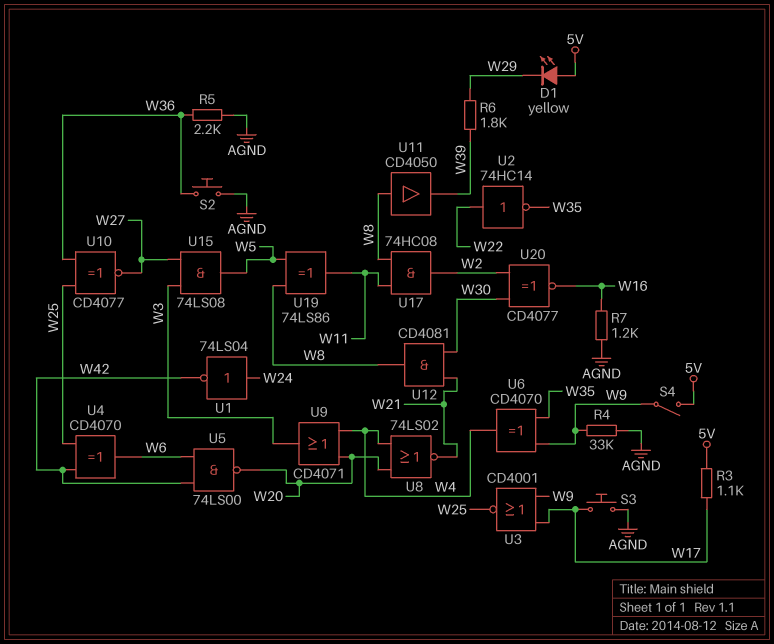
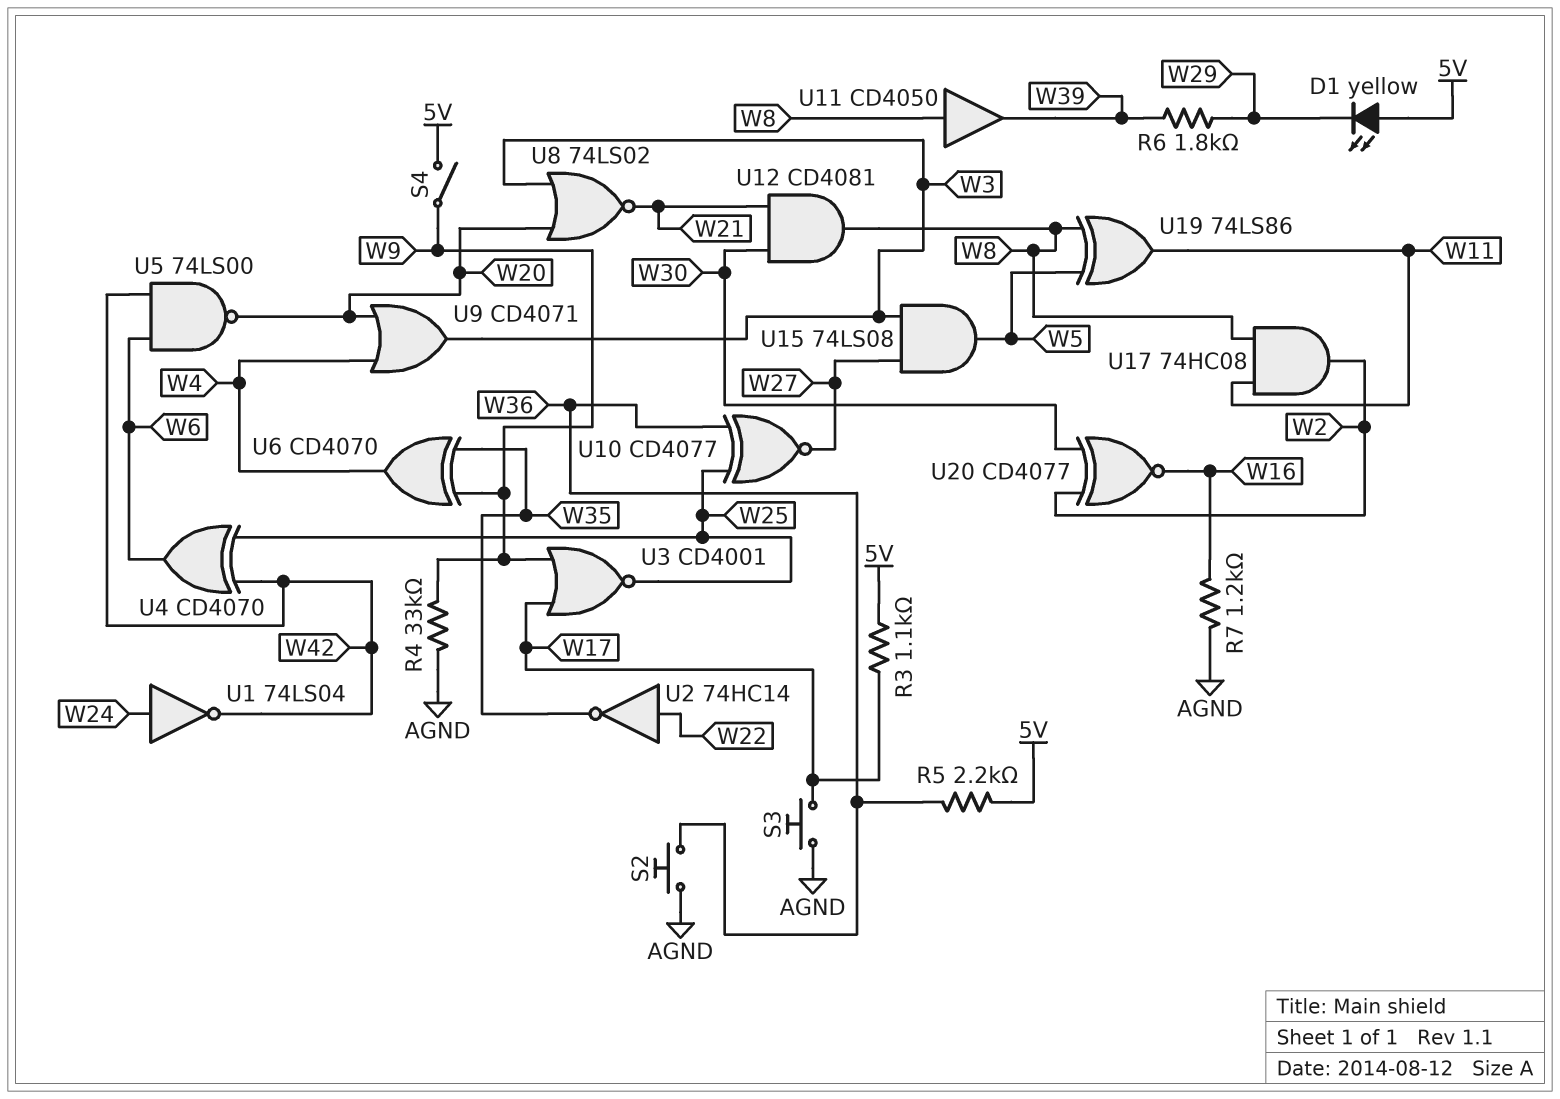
R5: 2.2k (AGND, W36) -> 2.2k (5V, W36)
U8: NOR 74LS02 (in W4, in W20, out W21) -> NOR 74LS02 (in W3, in W20, out W21)

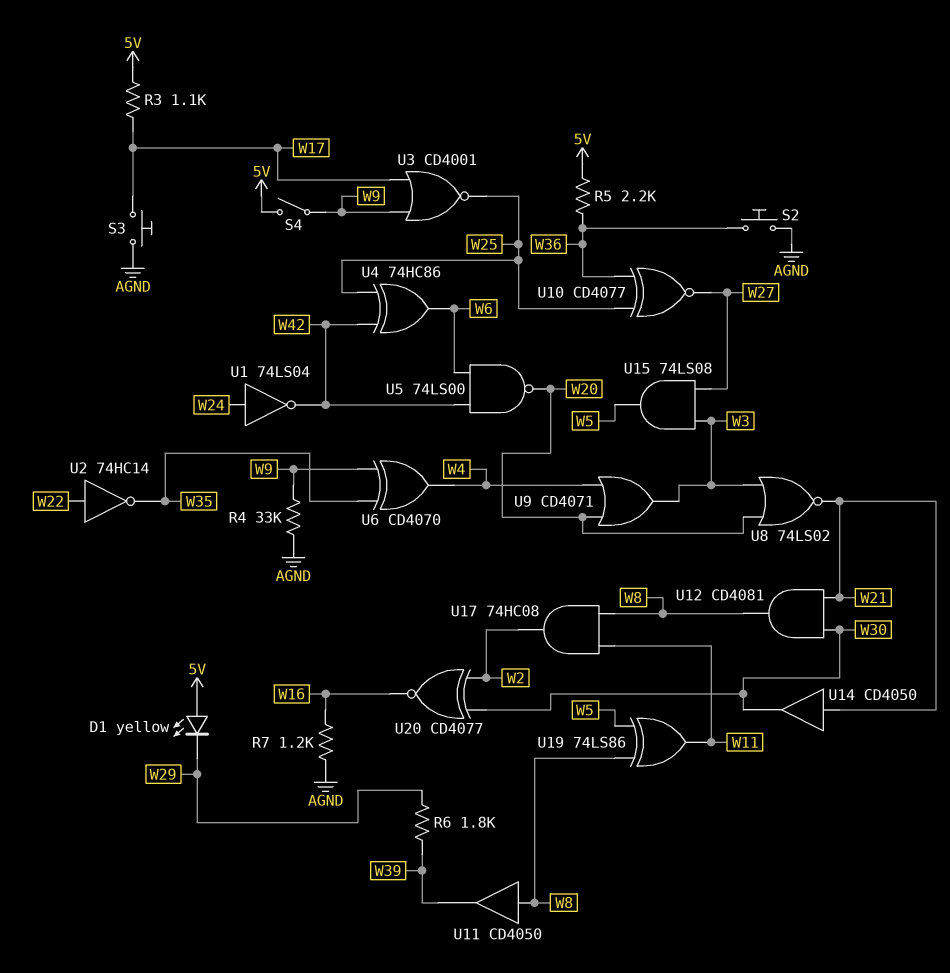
U4: XOR CD4070 (in W25, in W42, out W6) -> XOR 74HC86 (in W25, in W42, out W6)
U14: none -> buffer CD4050 (in W21, out W30)

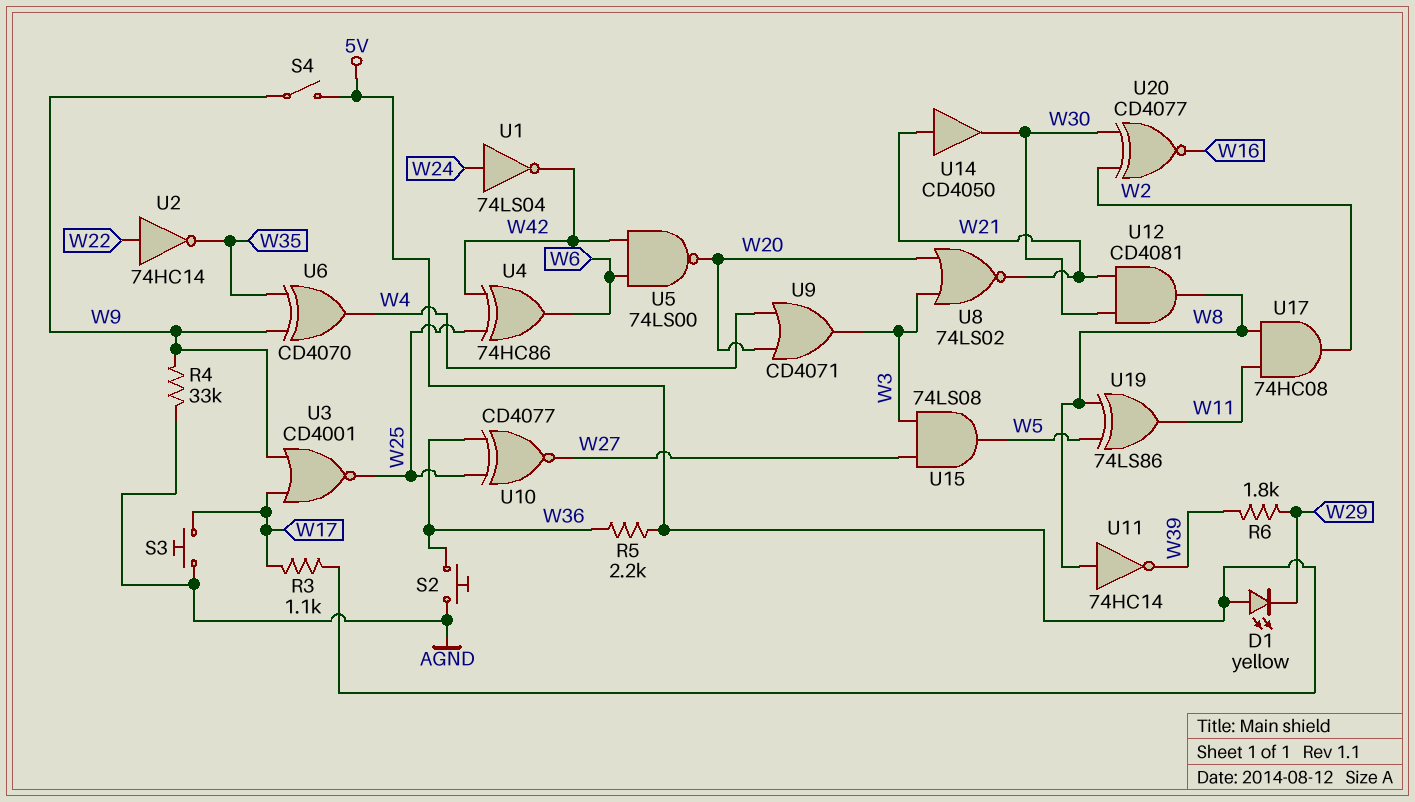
R7: 1.2k (AGND, W16) -> none
U11: buffer CD4050 (in W8, out W39) -> NOT 74HC14 (in W8, out W39)

